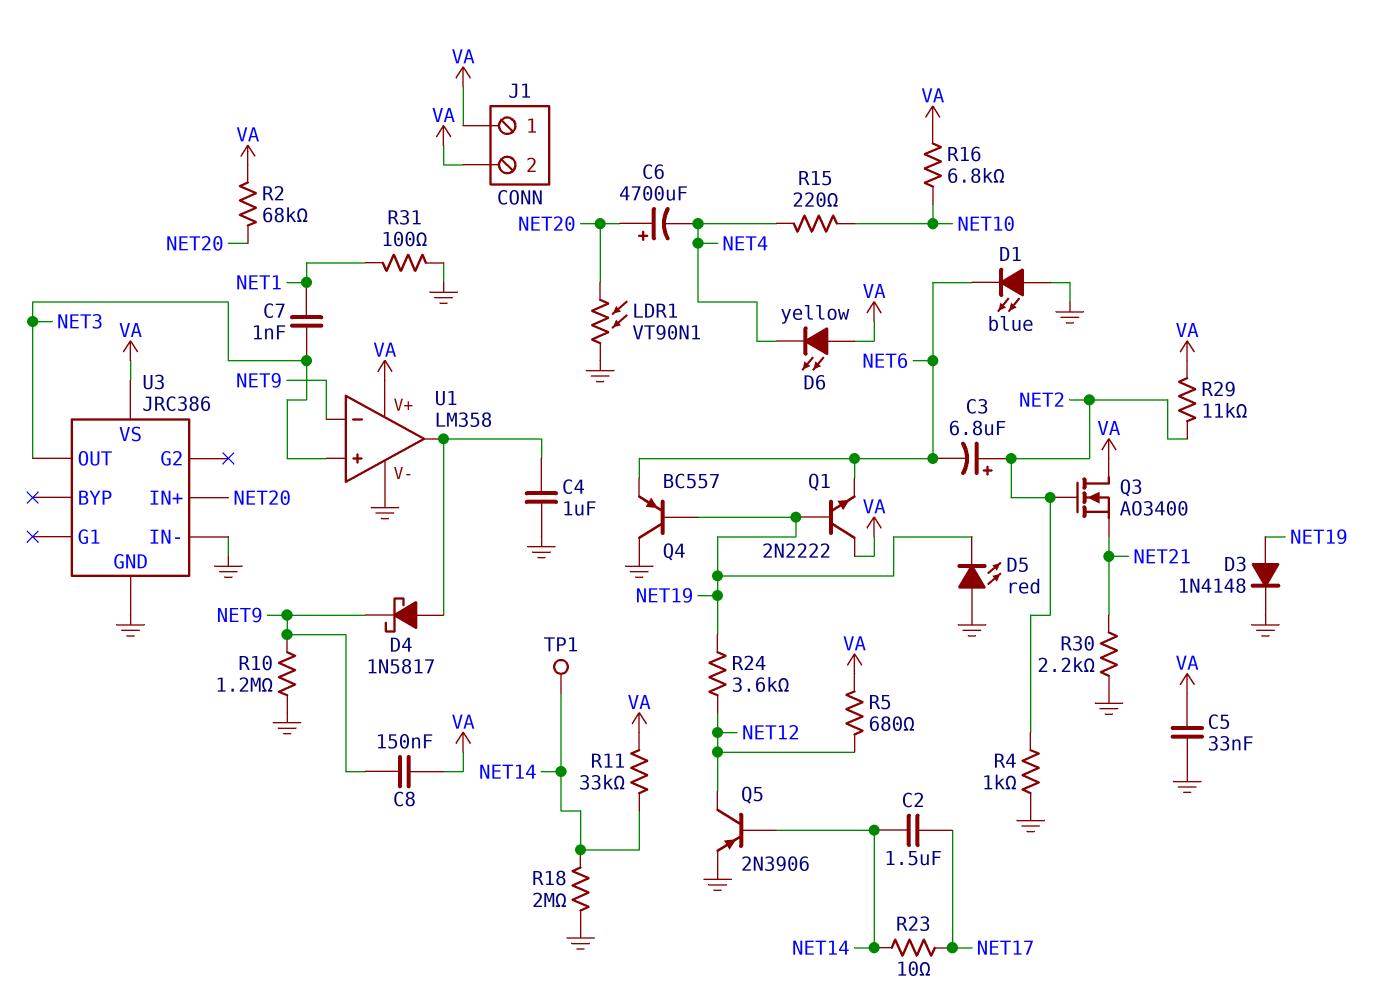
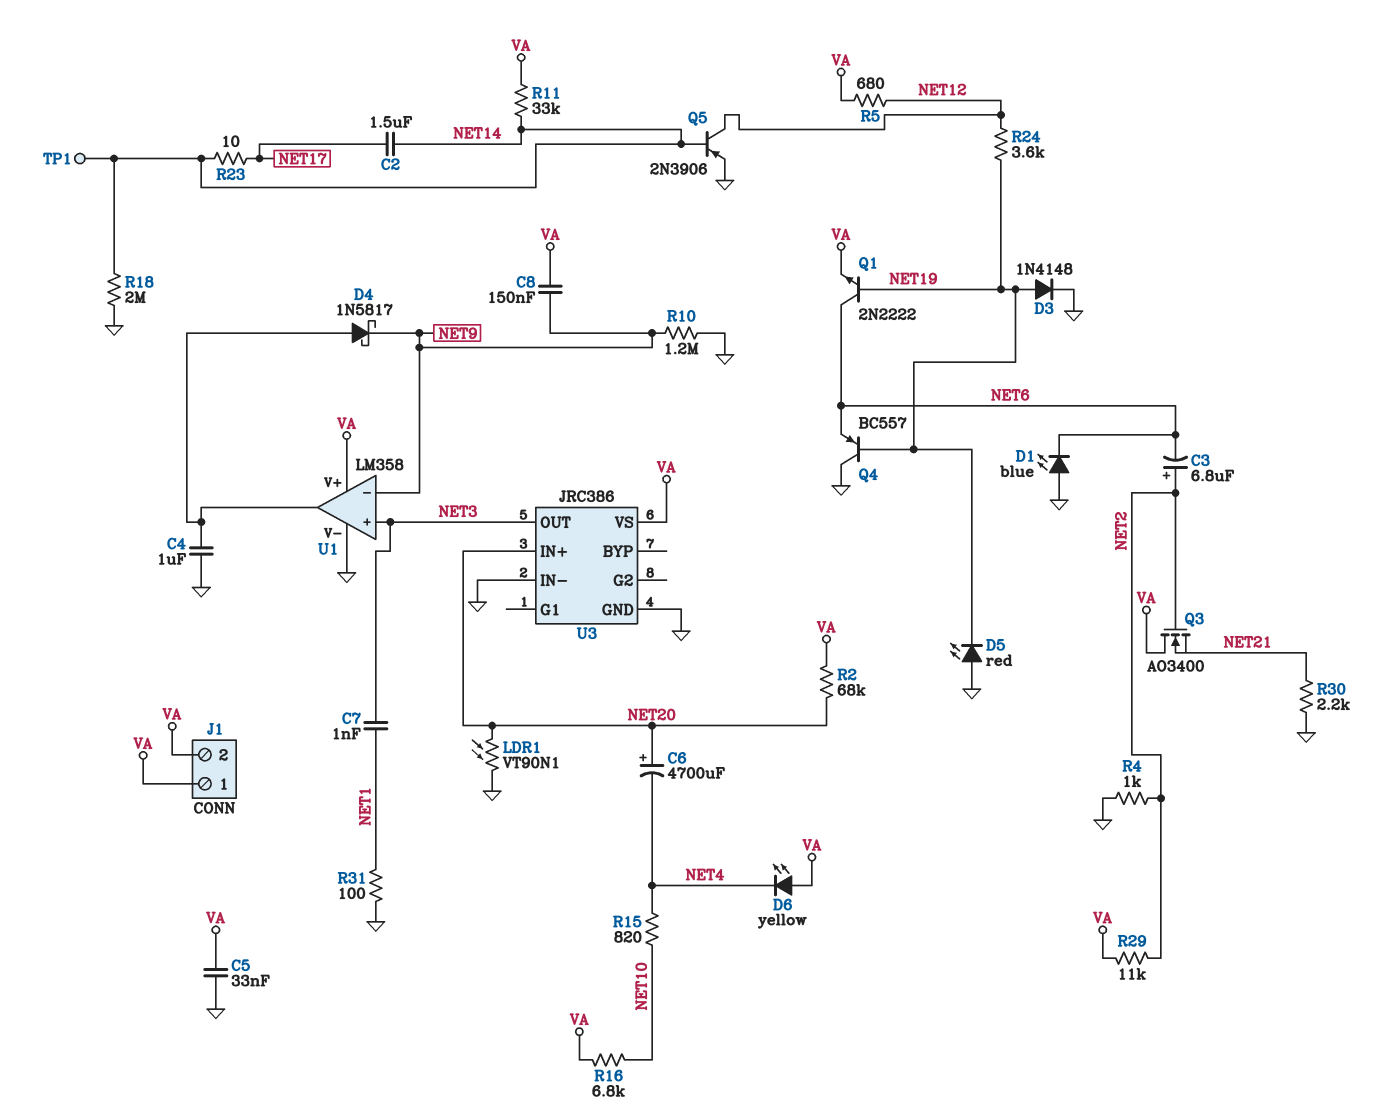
Q1: NPN 2N2222 (B NET19, C VA, E NET6) -> NPN 2N2222 (B NET19, C NET6, E VA)
R15: 220 (NET4, NET10) -> 820 (NET4, NET10)

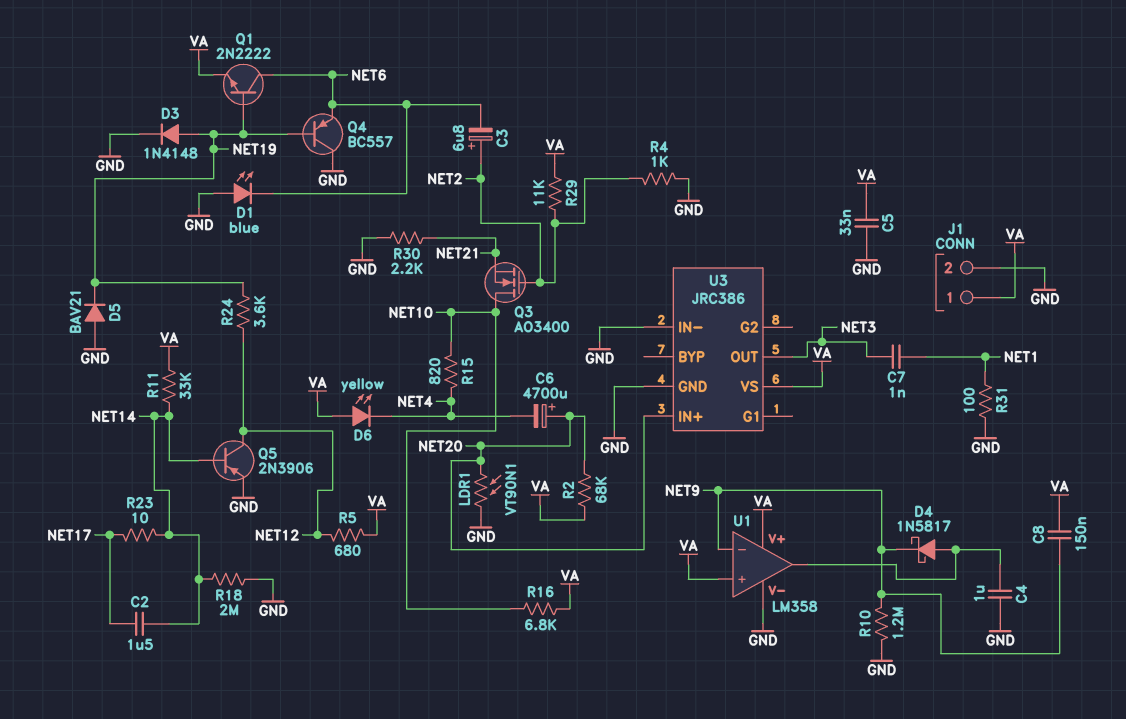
D5: LED red (A GND, K NET19) -> diode BAV21 (A GND, K NET19)
J1 pin 2: VA -> GND
Q3: NMOS AO3400 (G NET2, D VA, S NET21) -> NMOS AO3400 (G NET2, D NET10, S NET21)
TP1: test point (NET14) -> none
U1 pin in+: NET3 -> VA

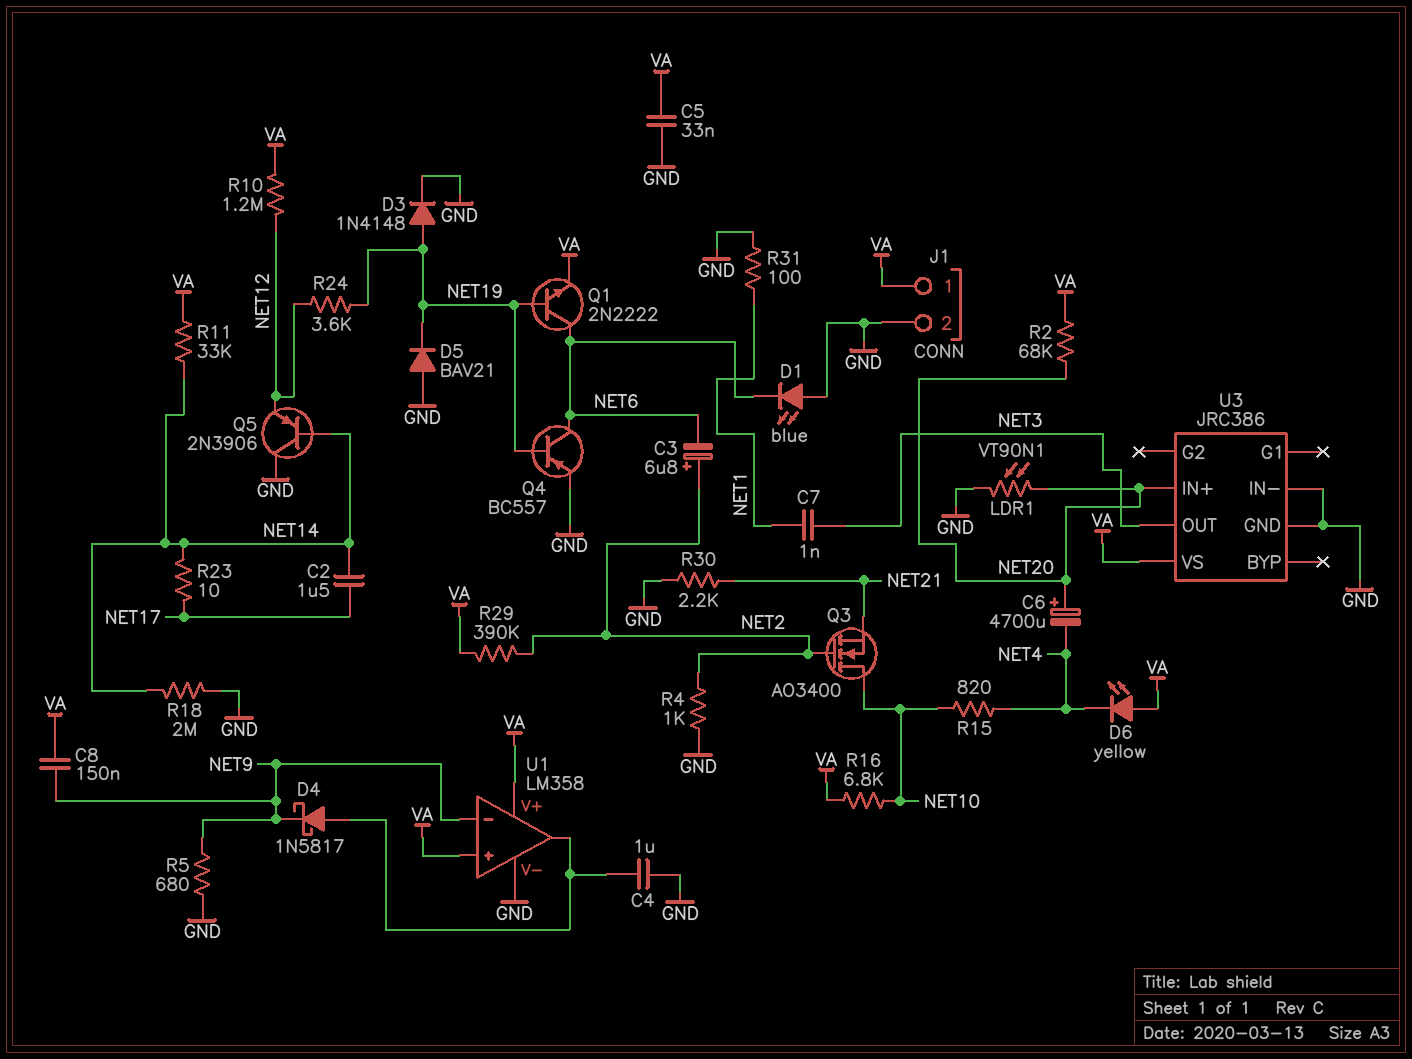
Q4: PNP BC557 (B NET19, C GND, E NET6) -> PNP BC557 (B NET19, C NET6, E GND)
Q5: PNP 2N3906 (B NET14, C NET12, E GND) -> PNP 2N3906 (B NET14, C GND, E NET12)
R5: 680 (NET12, VA) -> 680 (GND, NET9)
R10: 1.2M (GND, NET9) -> 1.2M (NET12, VA)
R29: 11k (NET2, VA) -> 390k (NET2, VA)

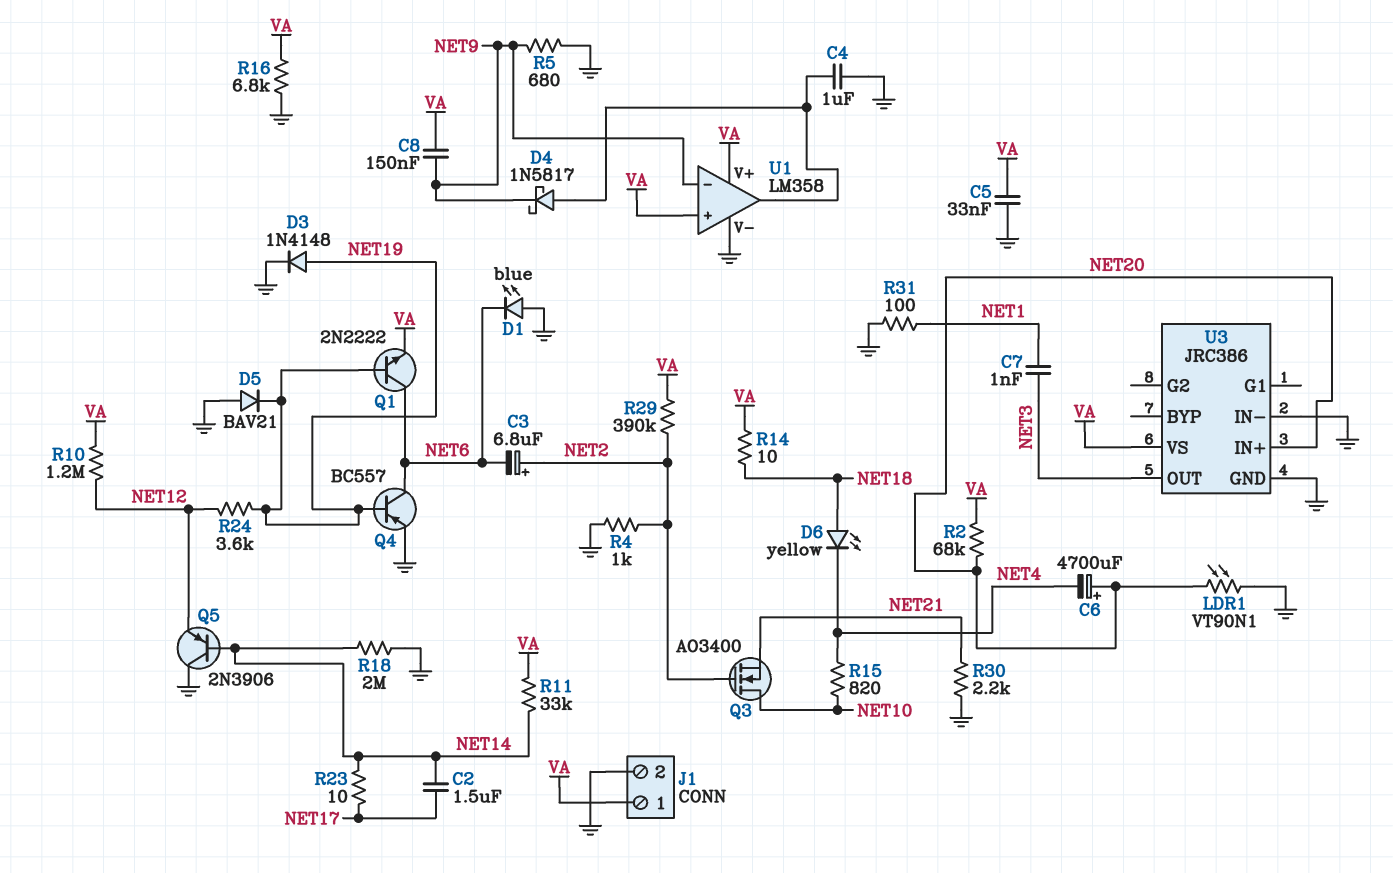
D6: LED yellow (A VA, K NET4) -> LED yellow (A NET18, K NET4)
R14: none -> 10 (NET18, VA)
R16: 6.8k (NET10, VA) -> 6.8k (GND, VA)

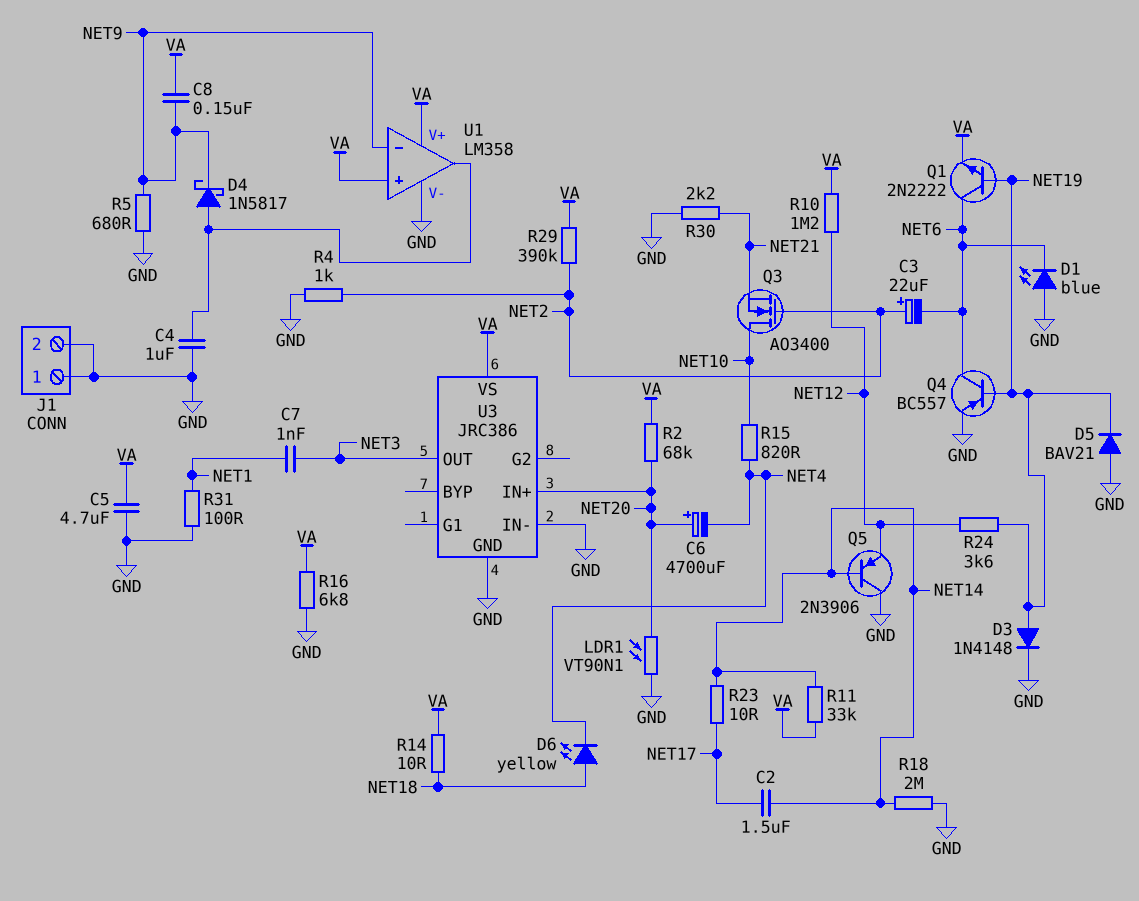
C3: 6.8uF (plus NET2, minus NET6) -> 22uF (plus NET2, minus NET6)
C5: 33nF (GND, VA) -> 4.7uF (GND, VA)
J1 pin 1: VA -> GND

